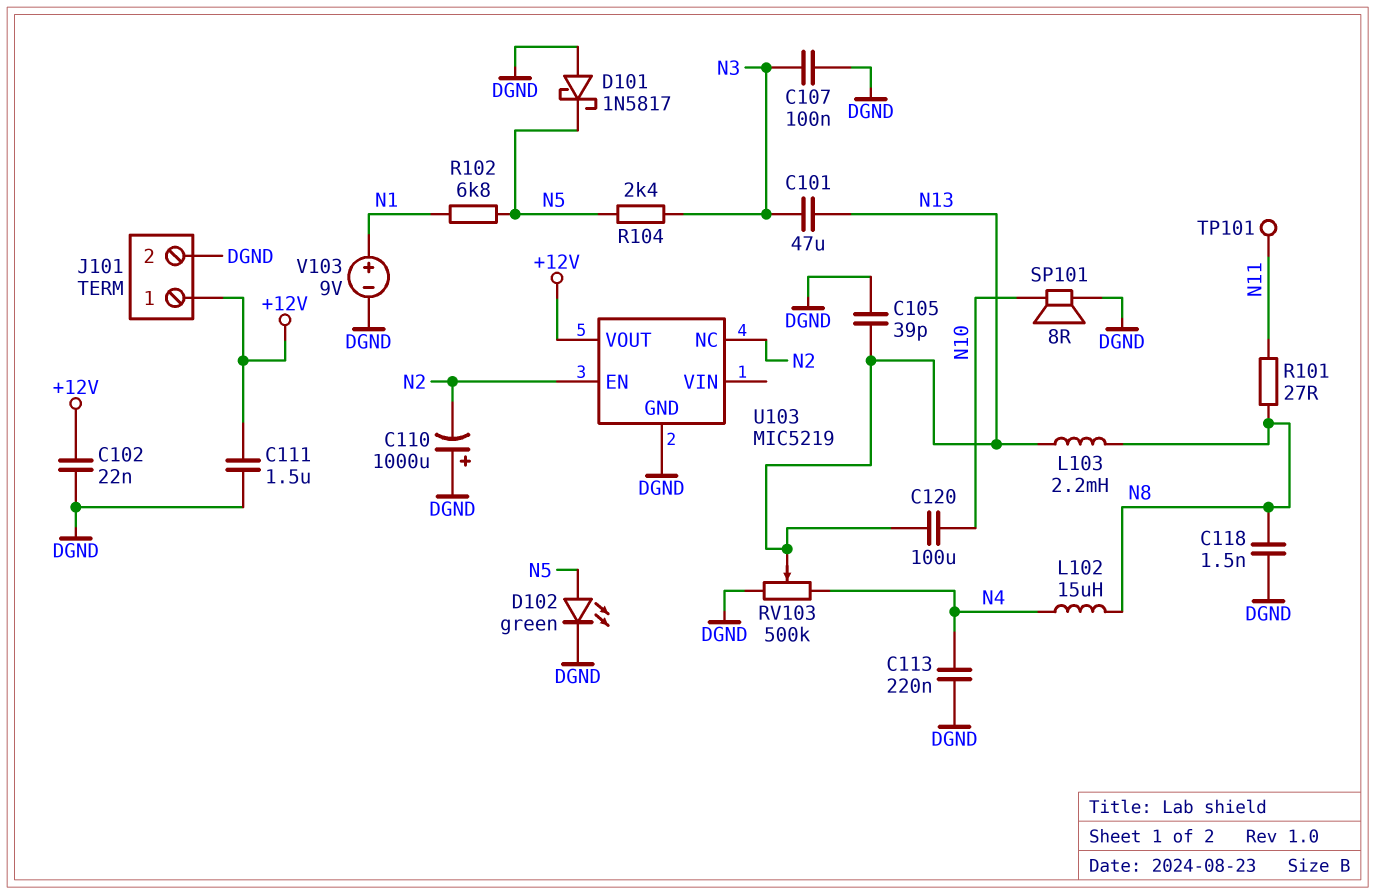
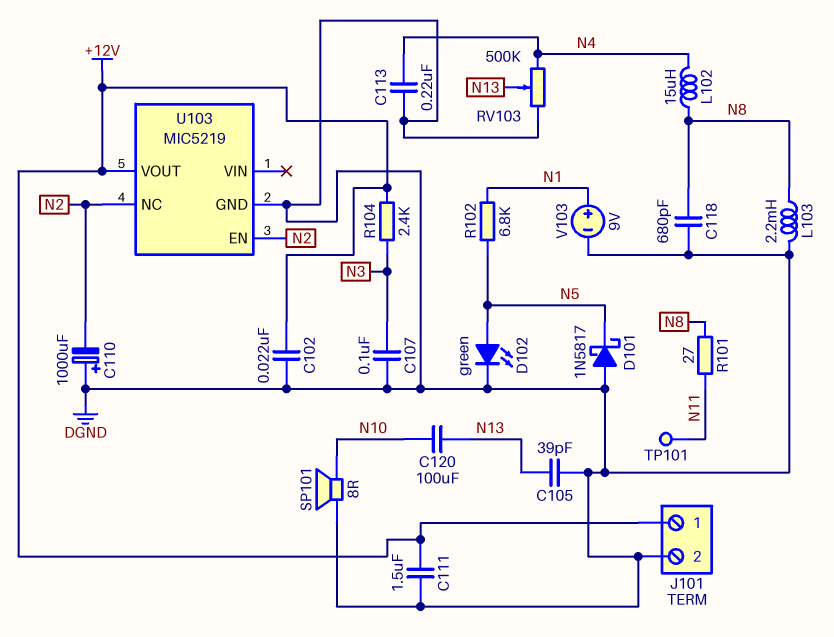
C101: 47uF (N3, N13) -> none
C118: 1.5nF (DGND, N8) -> 680pF (DGND, N8)
L103: 2.2mH (N8, N13) -> 2.2mH (DGND, N8)
R104: 2.4k (N3, N5) -> 2.4k (+12V, N3)

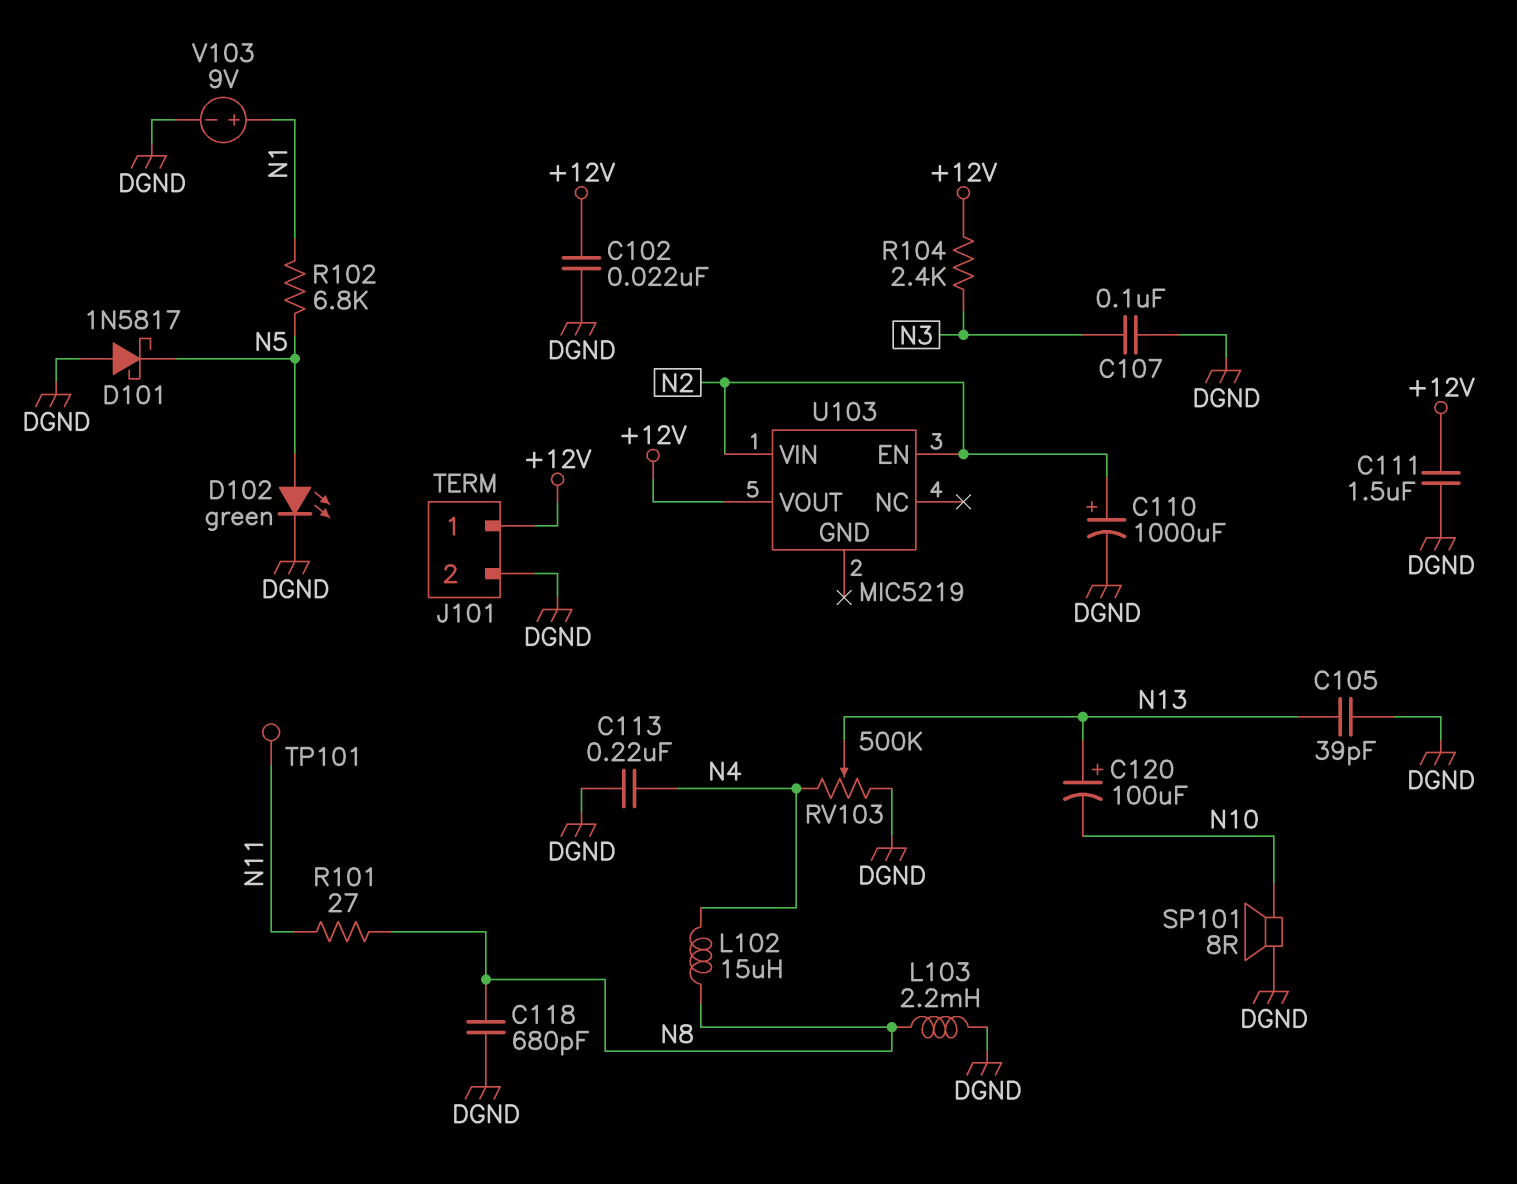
C110: 1000uF (plus DGND, minus N2) -> 1000uF (plus N2, minus DGND)
C120: 100uF (N10, N13) -> 100uF (plus N13, minus N10)
U103 pin GND: DGND -> none
U103 pin NC: N2 -> none
U103 pin VIN: none -> N2

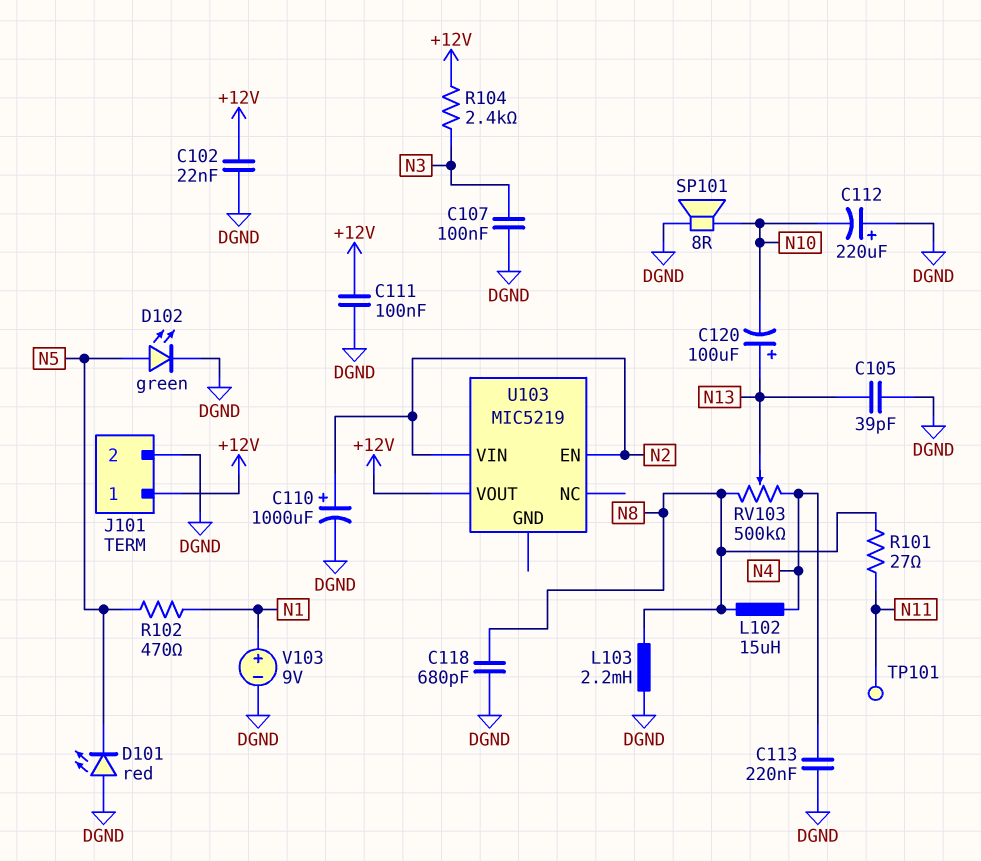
C111: 1.5uF (+12V, DGND) -> 100nF (+12V, DGND)
C112: none -> 220uF (plus DGND, minus N10)
D101: schottky 1N5817 (A DGND, K N5) -> LED red (A DGND, K N5)
R102: 6.8k (N1, N5) -> 470 (N1, N5)
RV103: 500k (DGND, N4, wiper N13) -> 500k (N4, N8, wiper N13)

